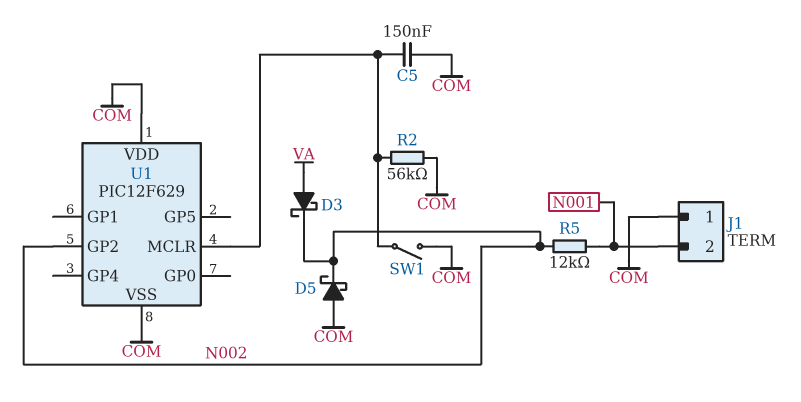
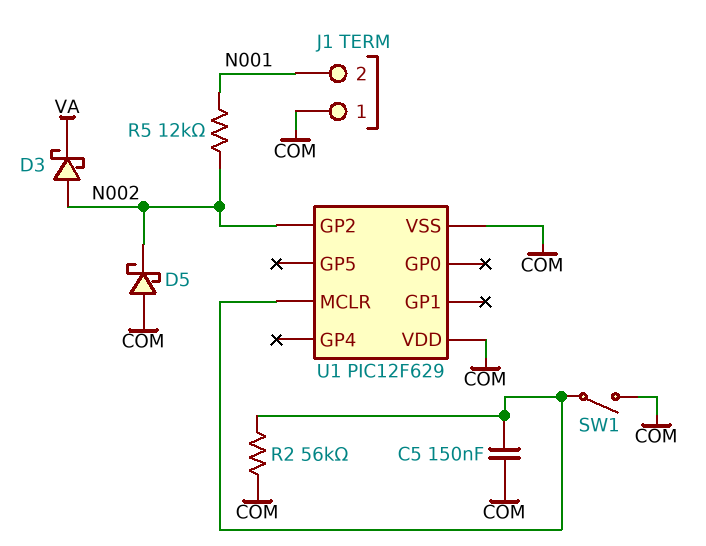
D3: schottky (A VA, K N002) -> schottky (A N002, K VA)

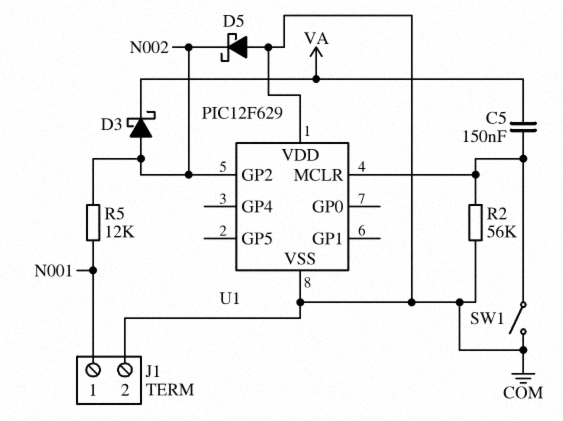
C5: 150nF (COM, U1/MCLR) -> 150nF (U1/MCLR, VA)
J1 pin 1: COM -> N001
J1 pin 2: N001 -> COM

